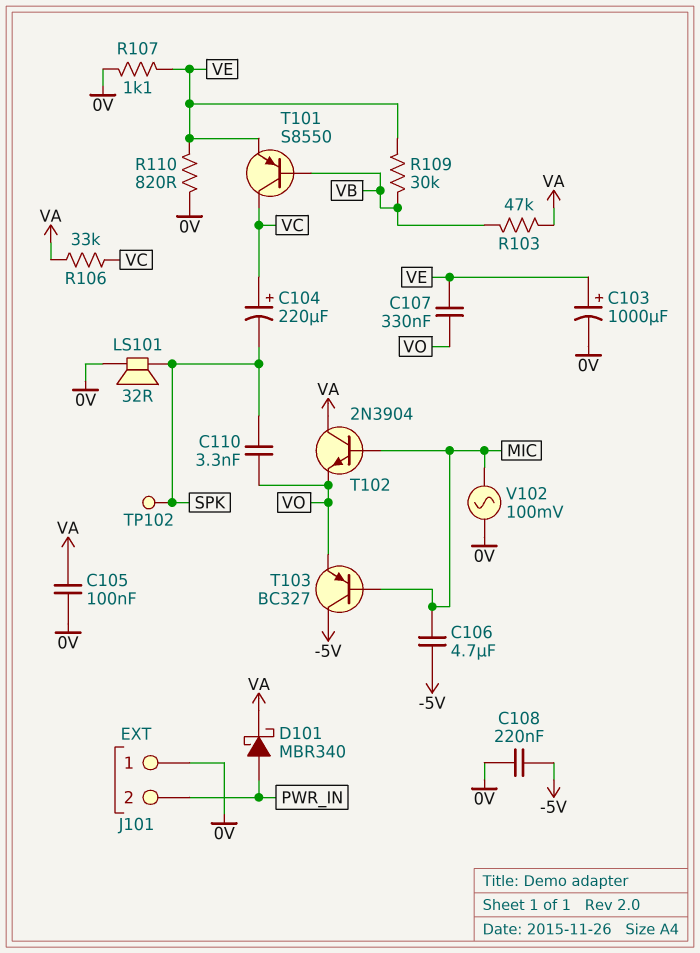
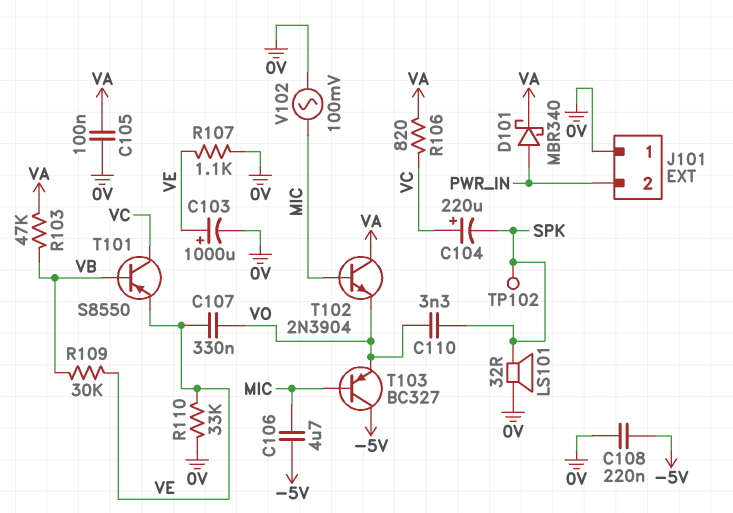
R106: 33k (VA, VC) -> 820 (VA, VC)
R110: 820 (0V, VE) -> 33k (0V, VE)

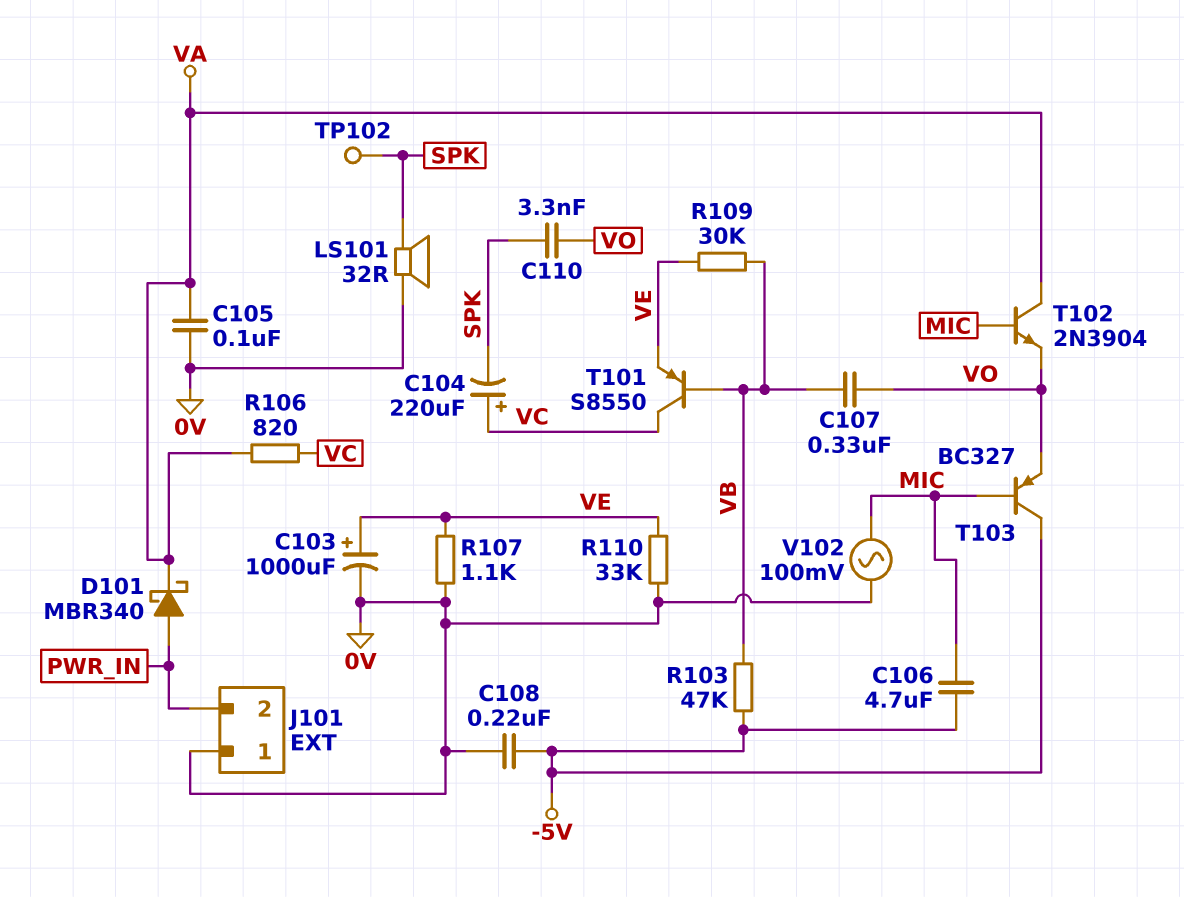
C107: 330nF (VE, VO) -> 330nF (VB, VO)
R103: 47k (VA, VB) -> 47k (-5V, VB)

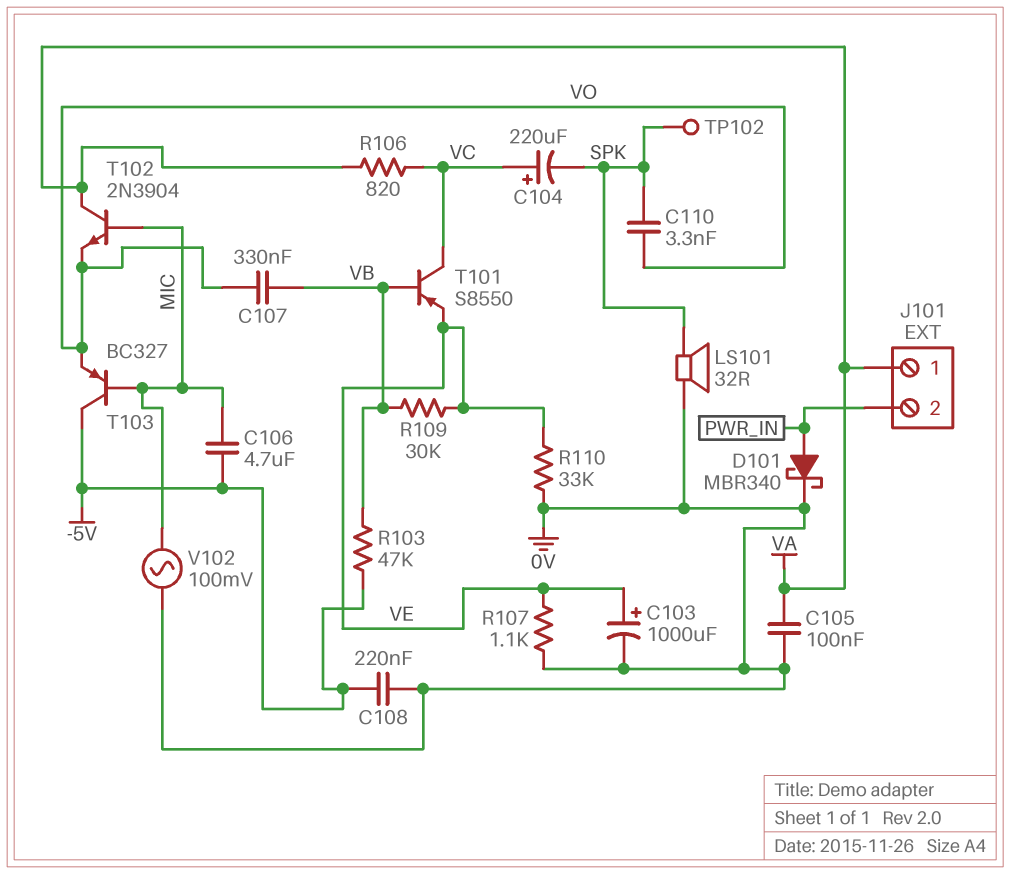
D101: schottky MBR340 (A PWR_IN, K VA) -> schottky MBR340 (A PWR_IN, K 0V)
J101 pin 1: 0V -> VA

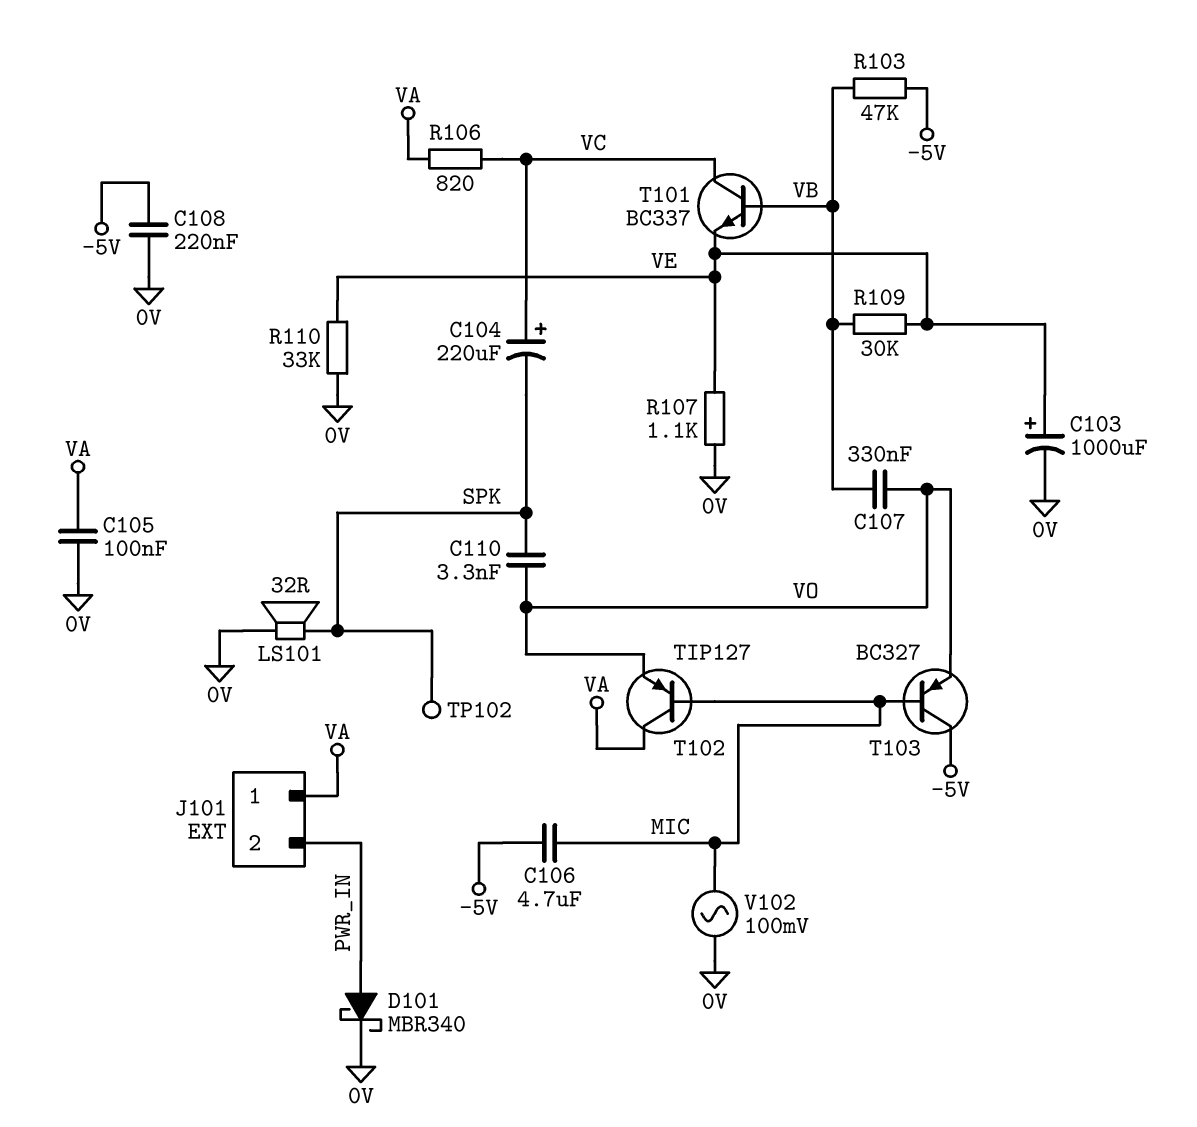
T101: PNP S8550 (B VB, C VC, E VE) -> NPN BC337 (B VB, C VC, E VE)
T102: NPN 2N3904 (B MIC, C VA, E VO) -> PNP TIP127 (B MIC, C VA, E VO)

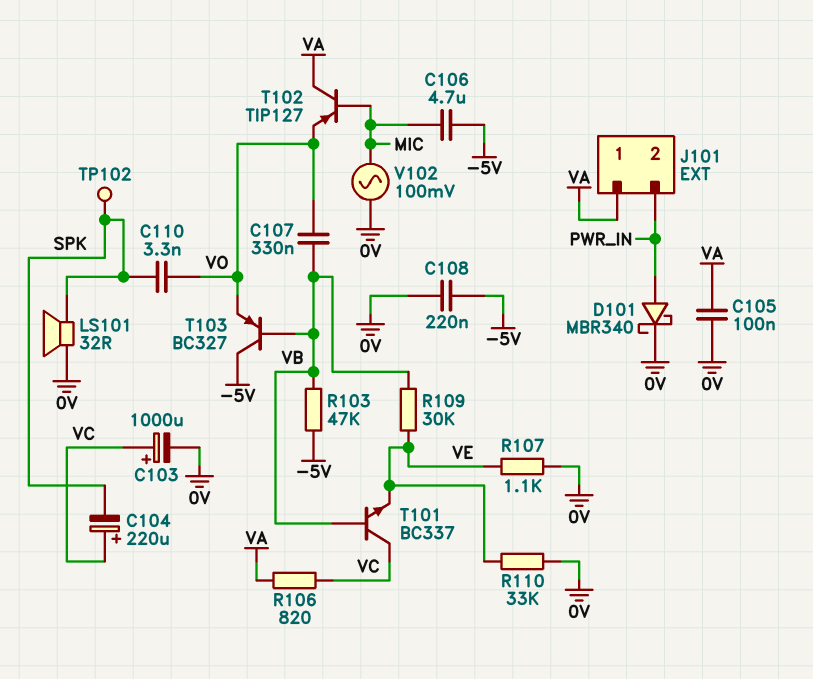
C103: 1000uF (plus VE, minus 0V) -> 1000uF (plus VC, minus 0V)
T103: PNP BC327 (B MIC, C -5V, E VO) -> PNP BC327 (B VB, C -5V, E VO)

